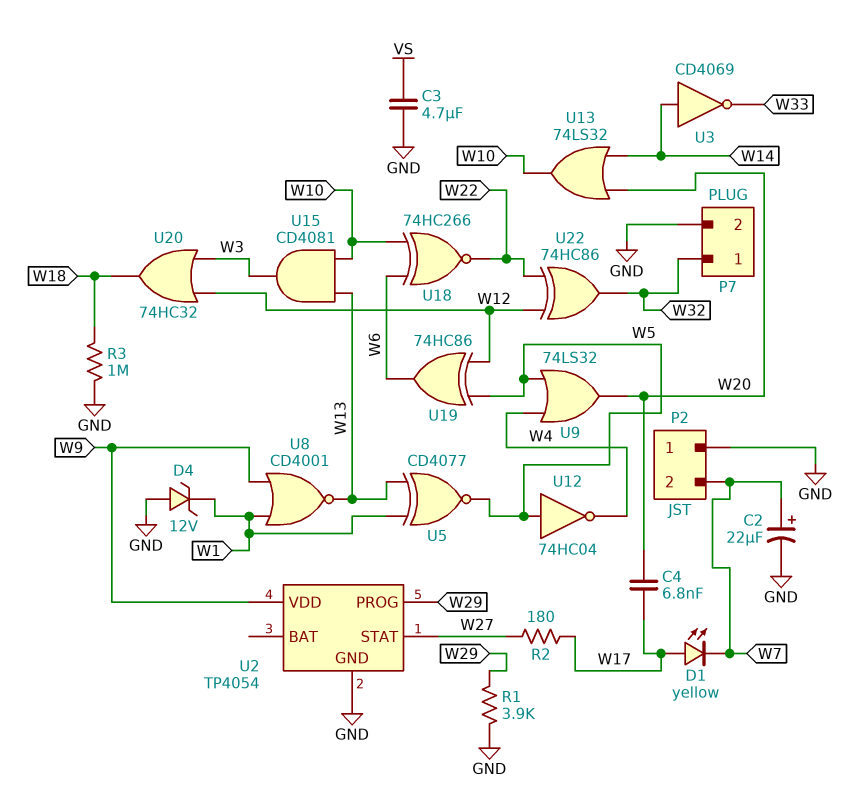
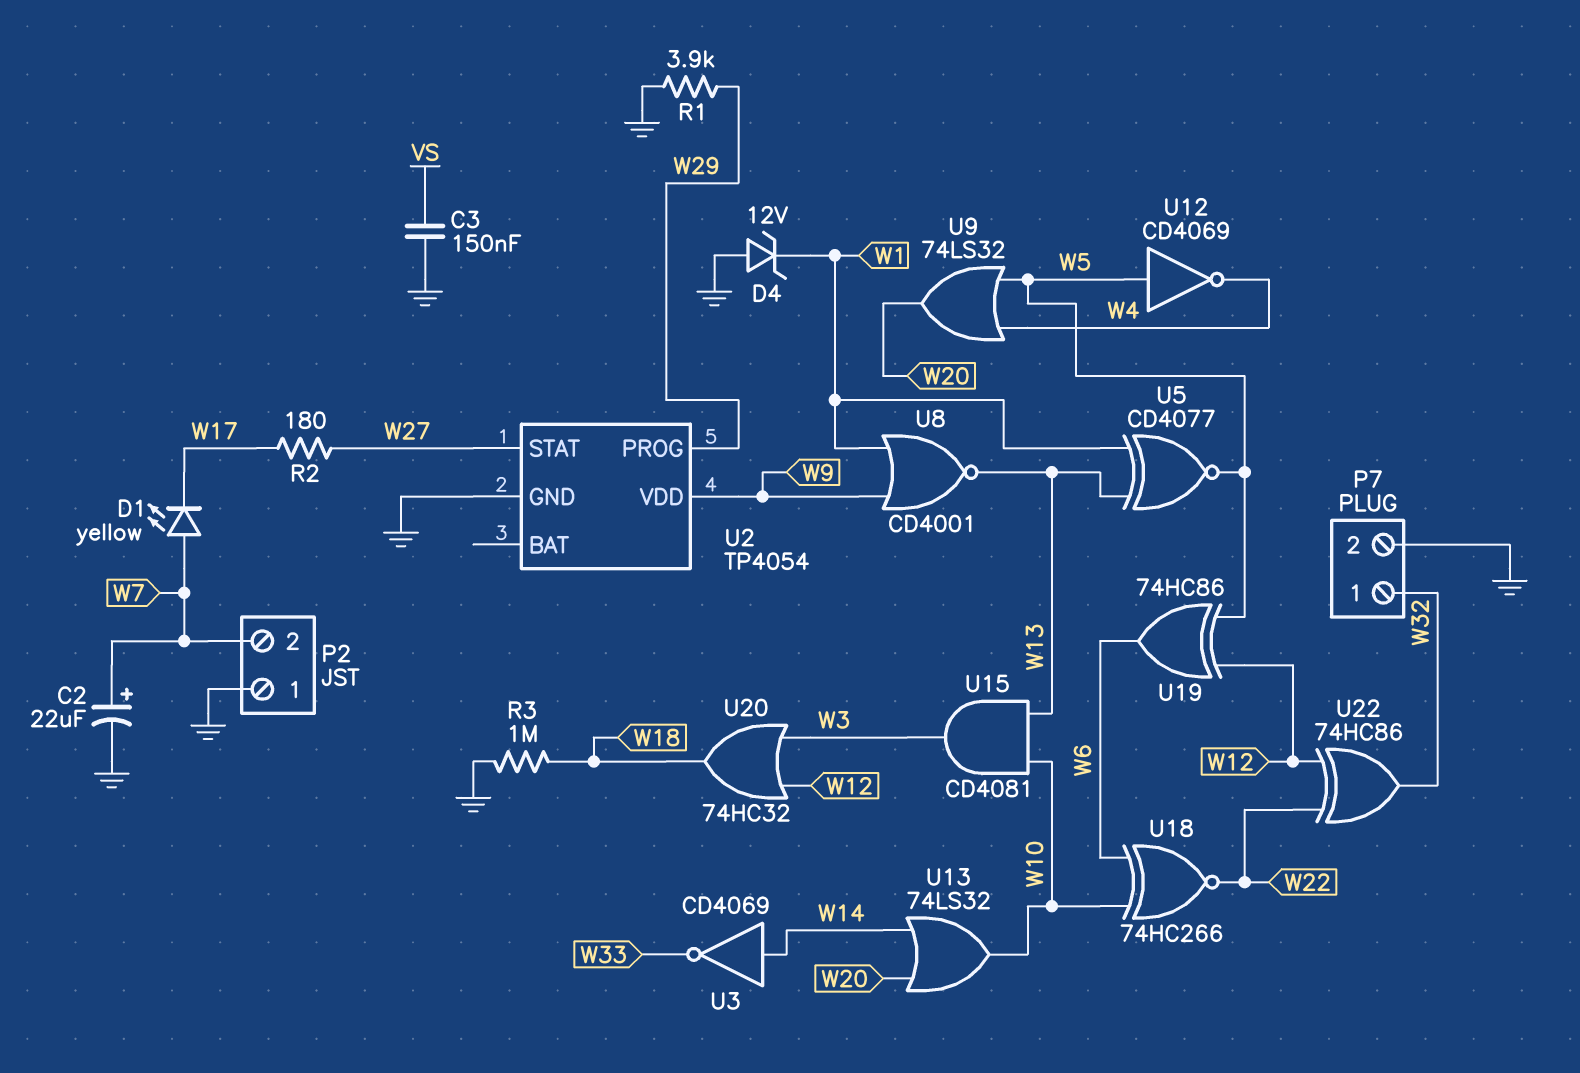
C3: 4.7uF (GND, VS) -> 150nF (GND, VS)
C4: 6.8nF (W17, W20) -> none
D1: LED yellow (A W17, K W7) -> LED yellow (A W7, K W17)
U12: NOT 74HC04 (in W5, out W4) -> NOT CD4069 (in W5, out W4)

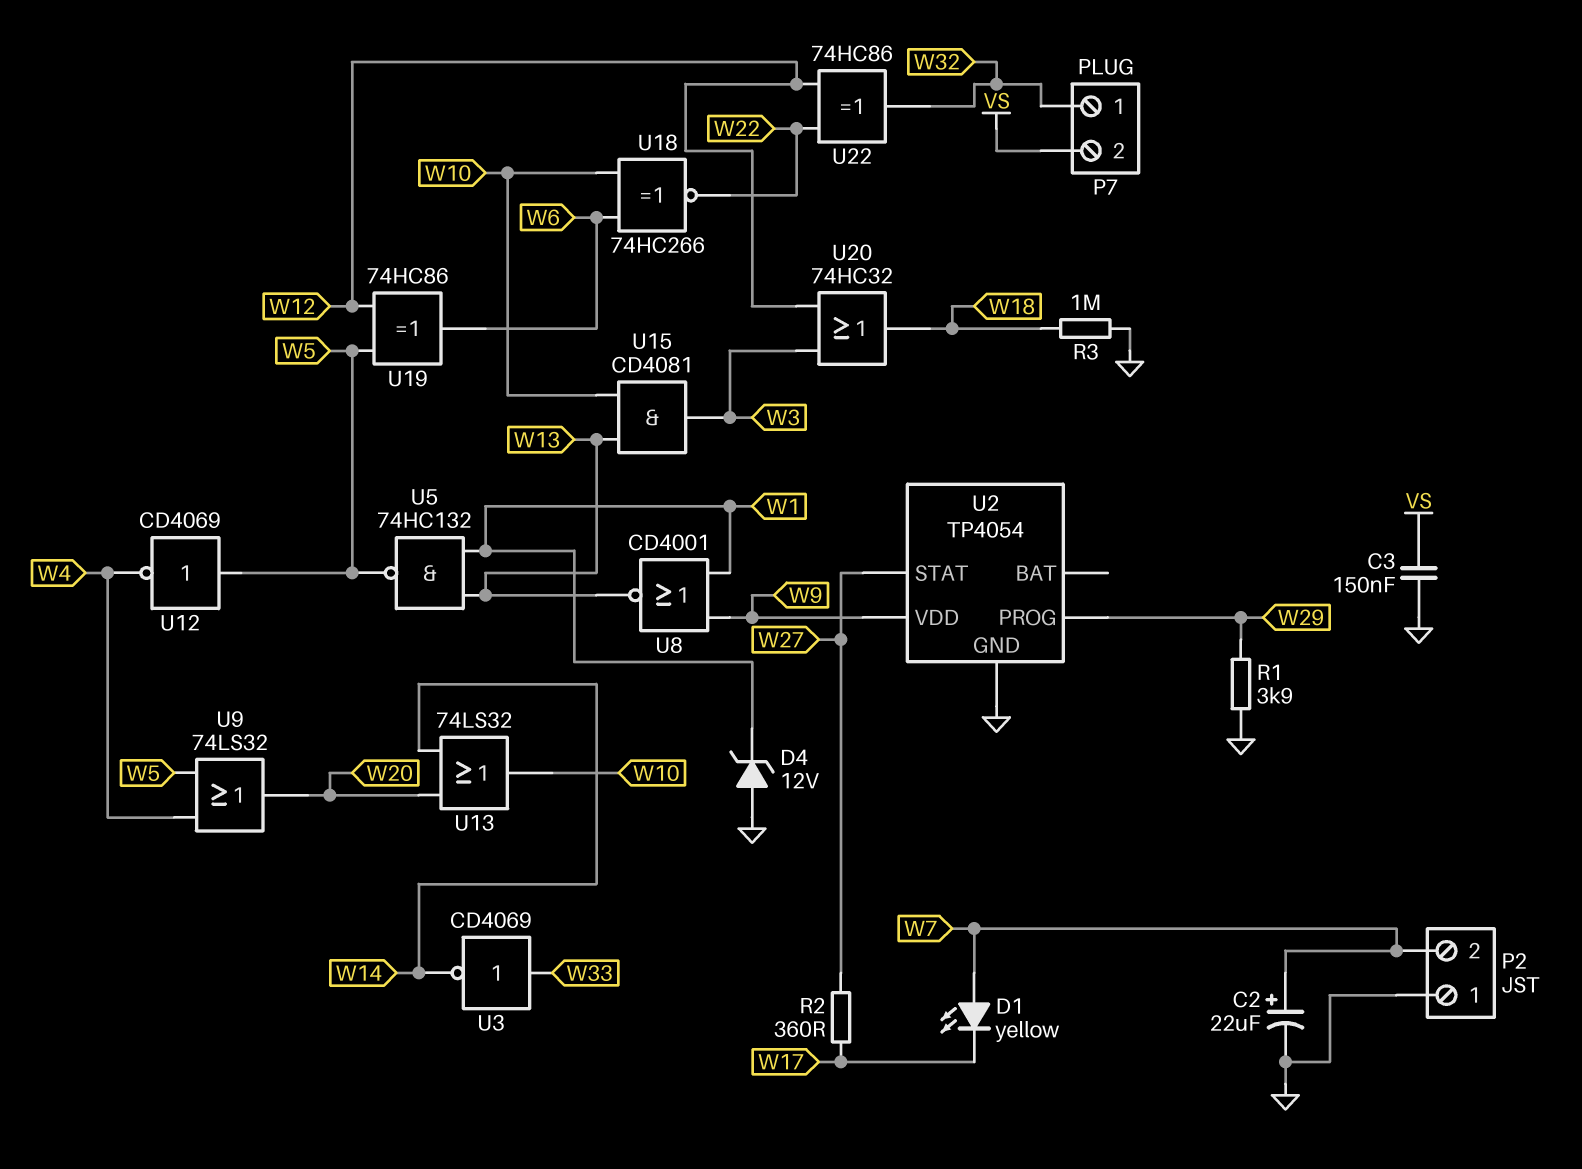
P7 pin 2: GND -> VS
R2: 180 (W17, W27) -> 360 (W17, W27)
U3: NOT CD4069 (in W14, out W33) -> NOT CD4069 (in W33, out W14)
U5: XNOR CD4077 (in W1, in W13, out W5) -> NAND 74HC132 (in W1, in W13, out W5)

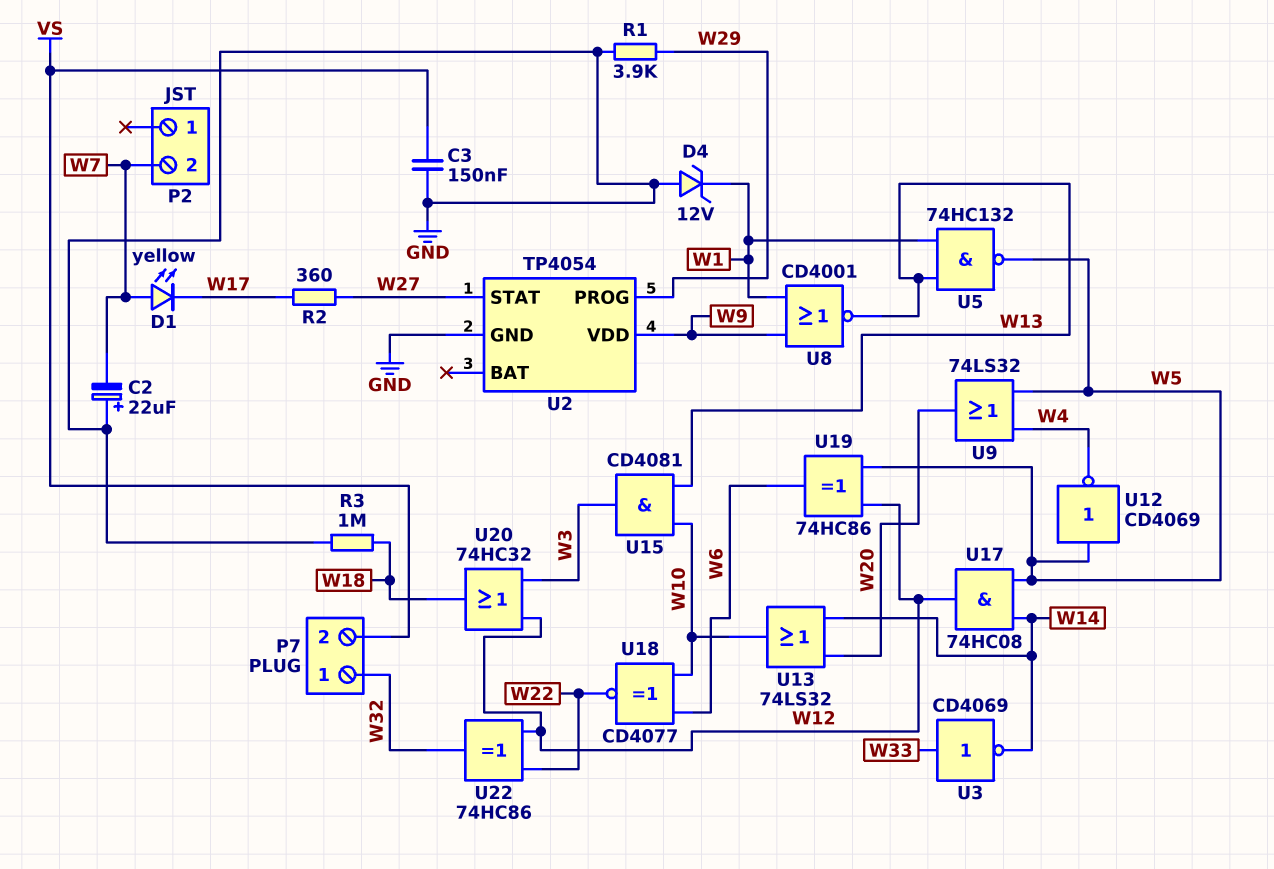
C2: 22uF (plus W7, minus GND) -> 22uF (plus GND, minus W7)
P2 pin 1: GND -> none
U17: none -> AND 74HC08 (in W5, in W14, out W12)
U18: XNOR 74HC266 (in W6, in W10, out W22) -> XNOR CD4077 (in W6, in W10, out W22)

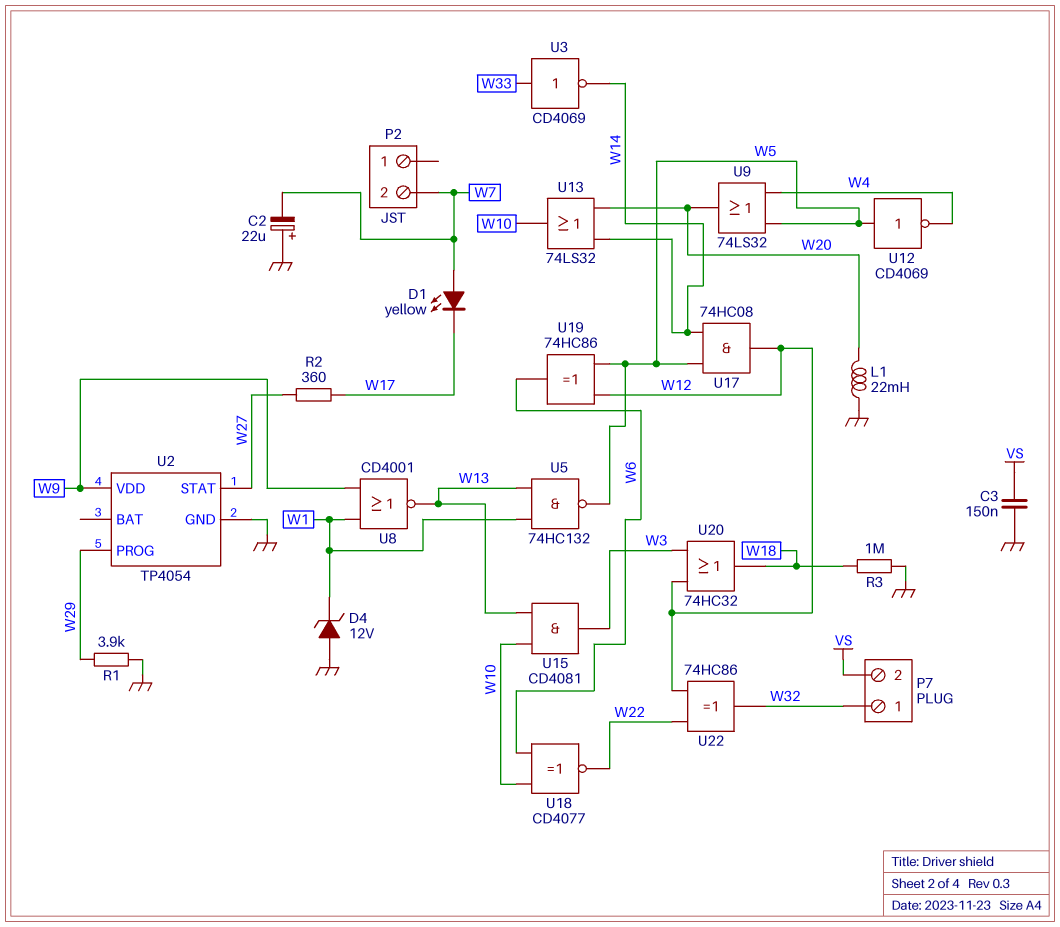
L1: none -> 22mH (GND, W20)

